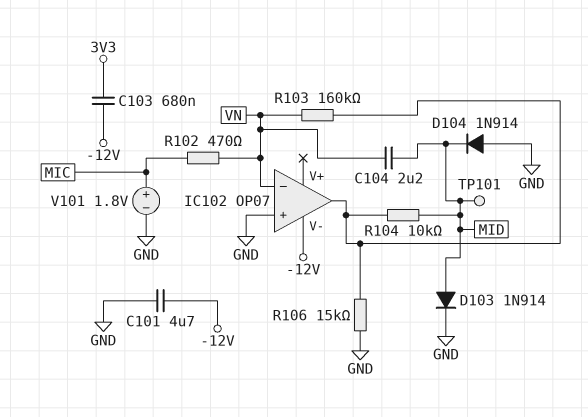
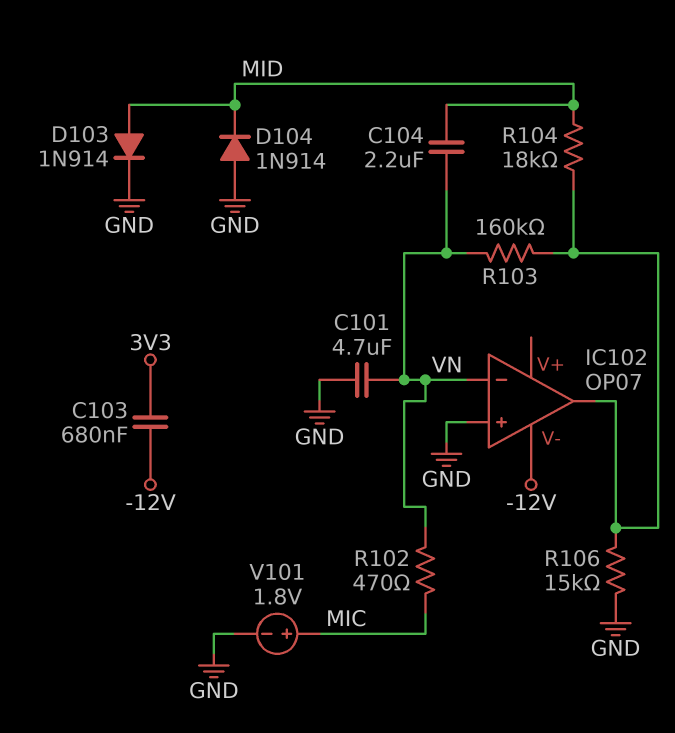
C101: 4.7uF (-12V, GND) -> 4.7uF (GND, VN)
R104: 10k (IC102/out, MID) -> 18k (IC102/out, MID)
TP101: test point (MID) -> none

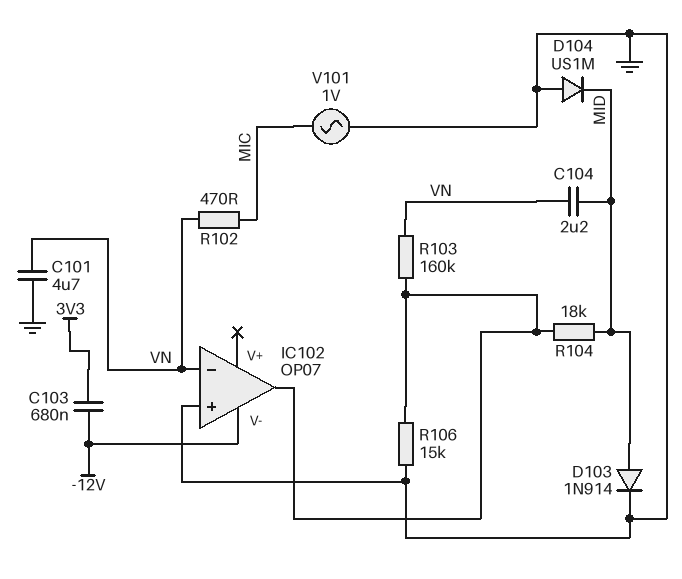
D104: diode 1N914 (A GND, K MID) -> diode US1M (A GND, K MID)
V101: 1.8V (plus MIC, minus GND) -> AC 1V (GND, MIC)

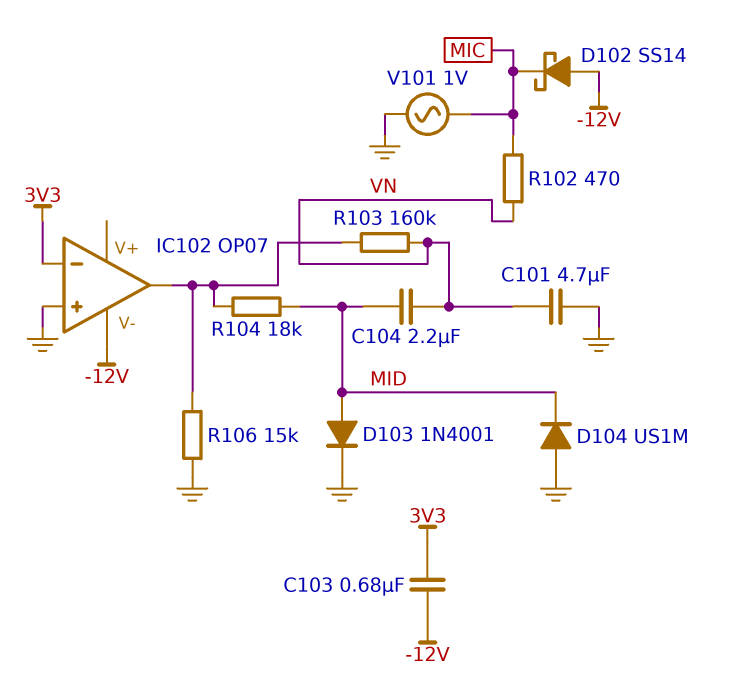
D102: none -> schottky SS14 (A -12V, K MIC)
D103: diode 1N914 (A MID, K GND) -> diode 1N4001 (A MID, K GND)
IC102 pin in-: VN -> 3V3

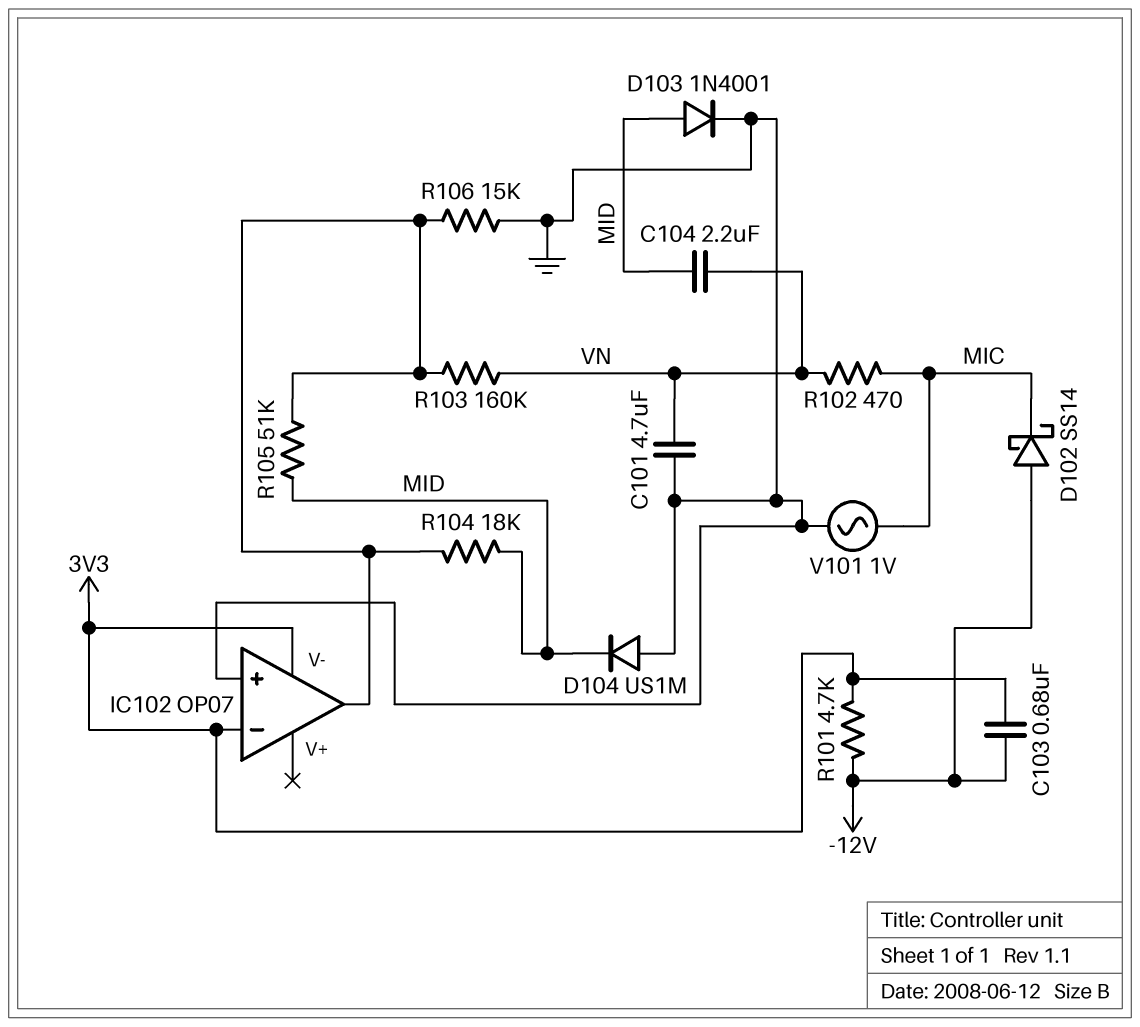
IC102 pin V-: -12V -> 3V3
R101: none -> 4.7k (-12V, 3V3)
R105: none -> 51k (IC102/out, MID)

